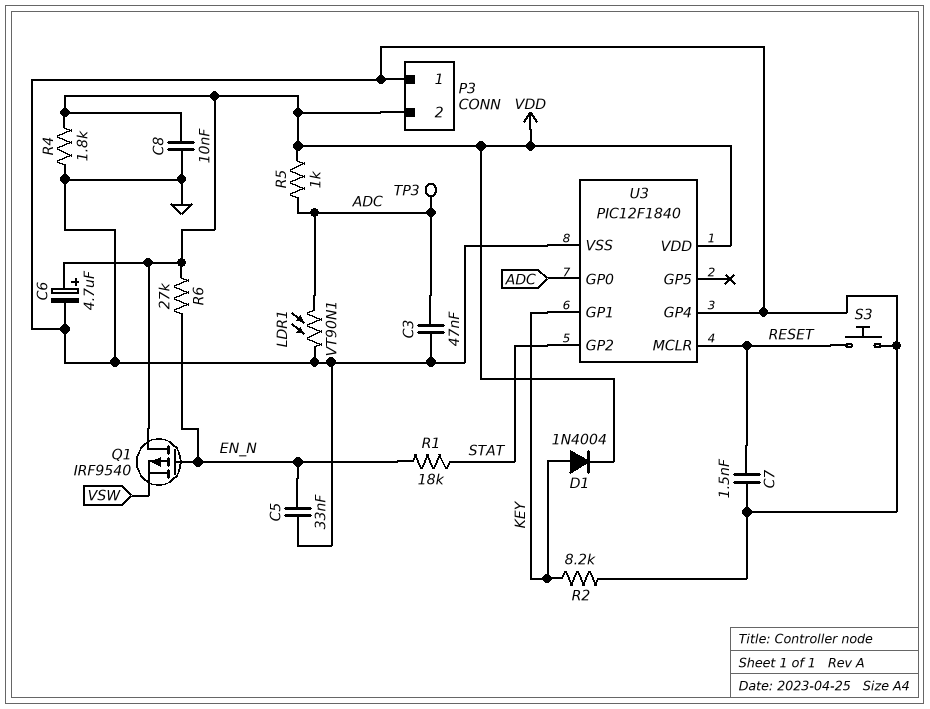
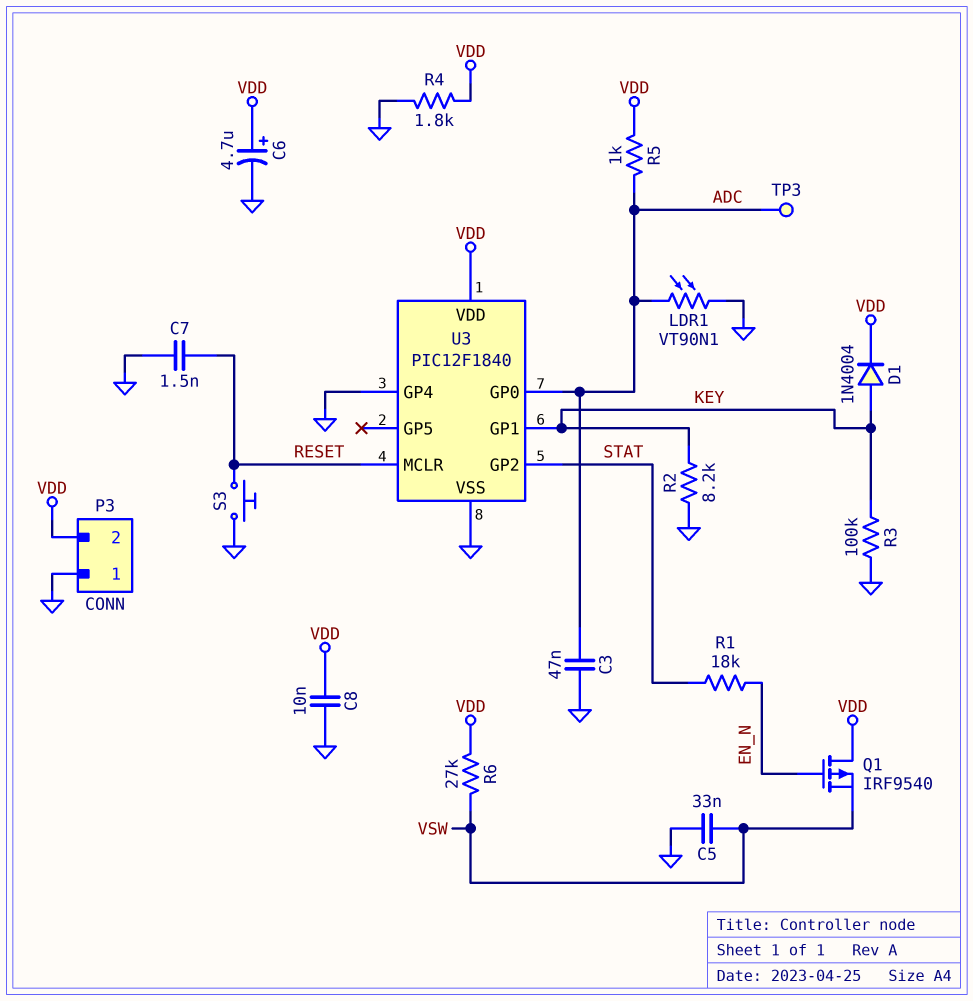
C5: 33nF (EN_N, GND) -> 33nF (GND, VSW)
R3: none -> 100k (GND, KEY)
R6: 27k (EN_N, VDD) -> 27k (VDD, VSW)

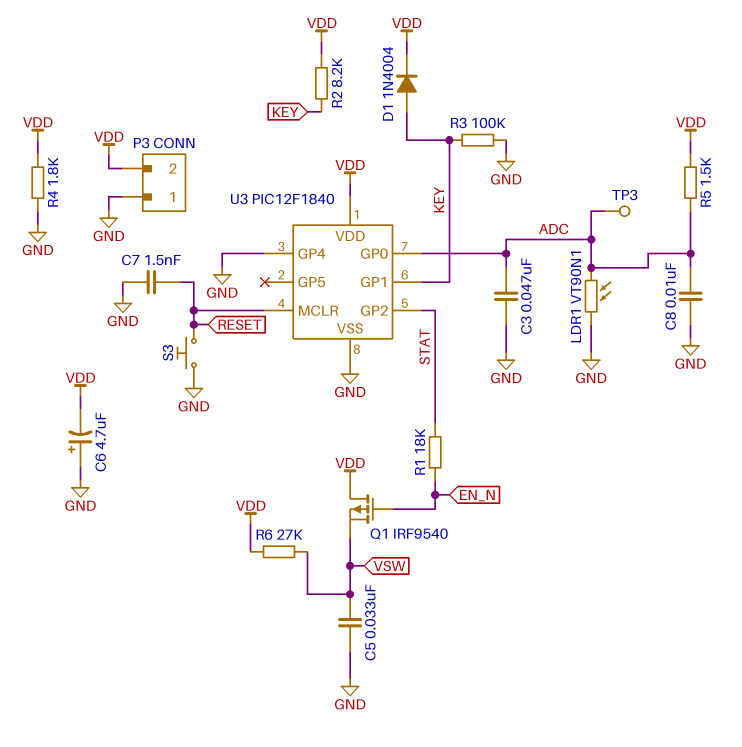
C6: 4.7uF (plus VDD, minus GND) -> 4.7uF (plus GND, minus VDD)
C8: 10nF (GND, VDD) -> 10nF (ADC, GND)
R2: 8.2k (GND, KEY) -> 8.2k (KEY, VDD)
R5: 1k (ADC, VDD) -> 1.5k (ADC, VDD)

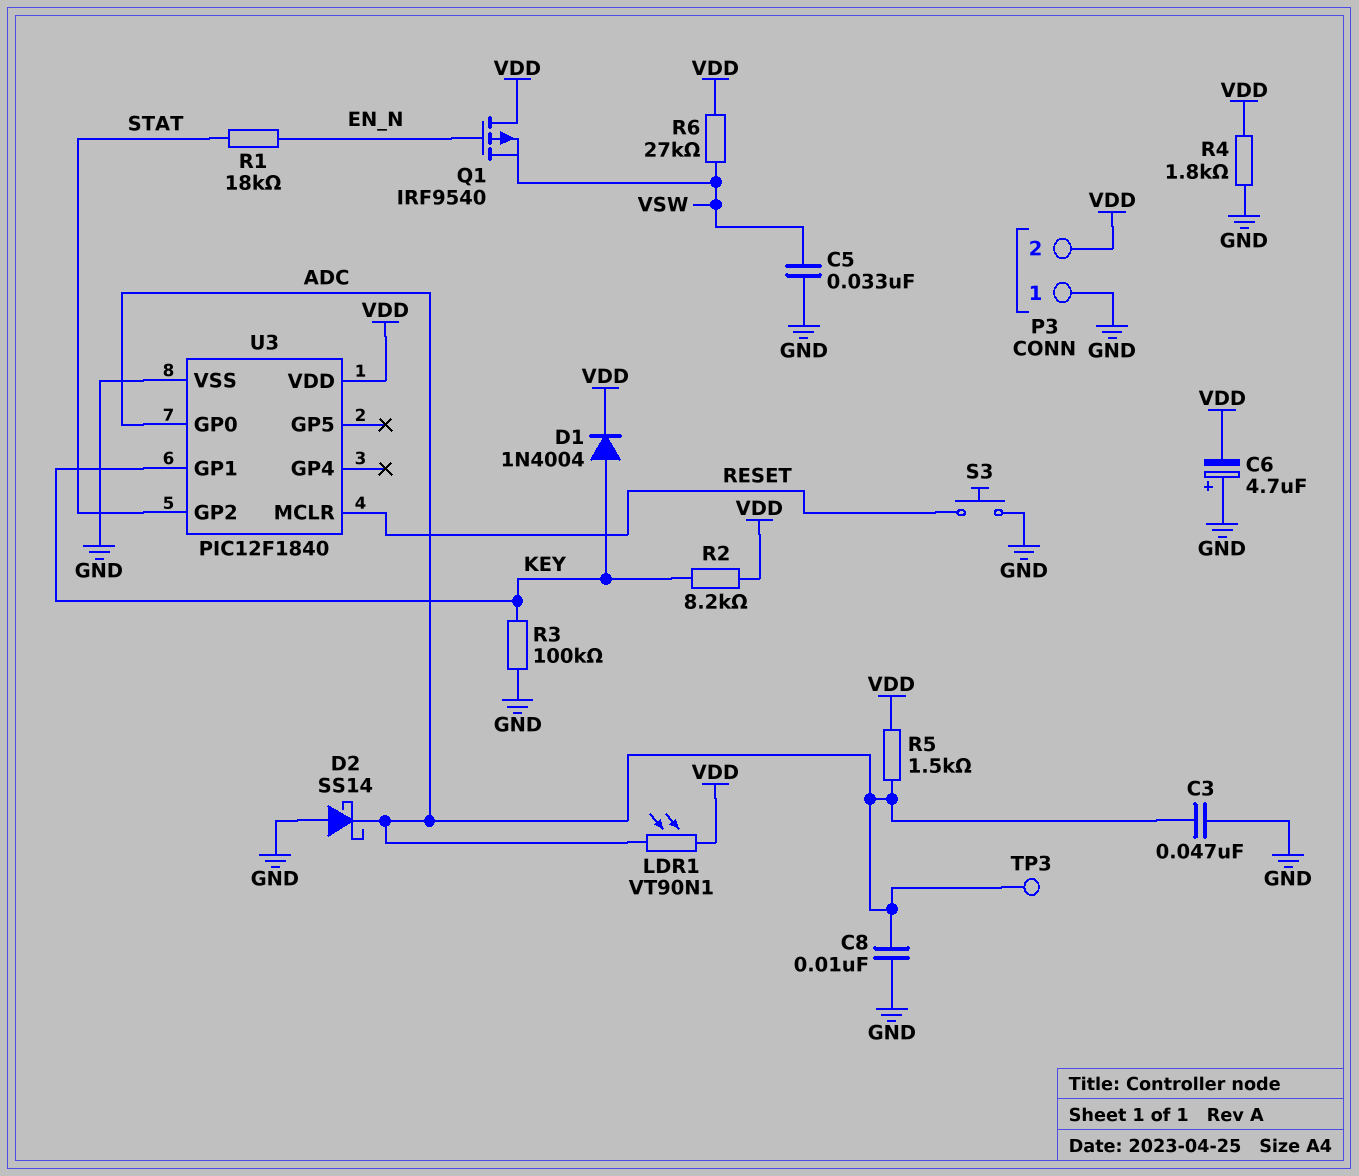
C7: 1.5nF (GND, RESET) -> none
D2: none -> schottky SS14 (A GND, K ADC)
LDR1: VT90N1 (ADC, GND) -> VT90N1 (ADC, VDD)
U3 pin GP4: GND -> none

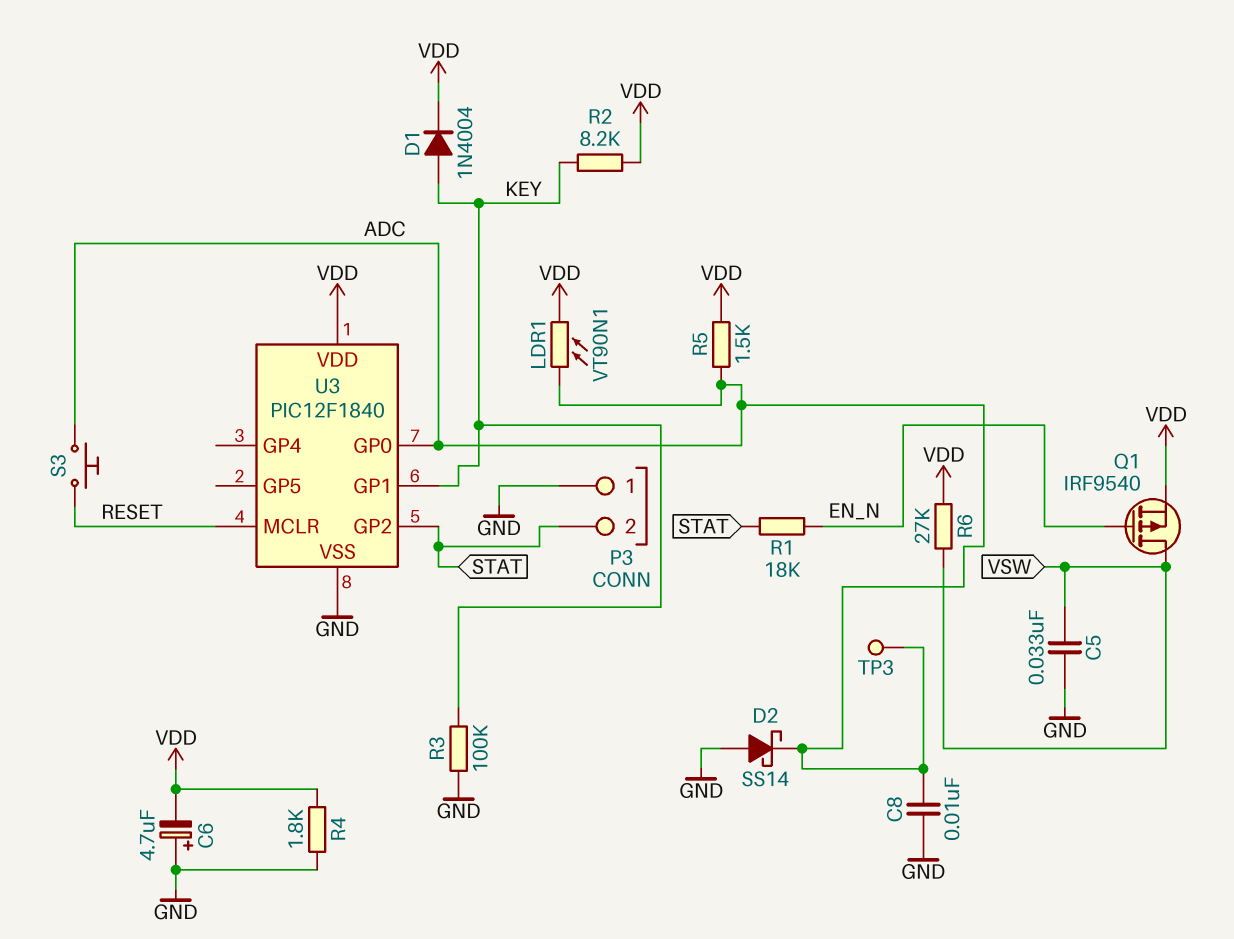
C3: 47nF (ADC, GND) -> none
P3 pin 2: VDD -> STAT
Q1: PMOS IRF9540 (G EN_N, D VDD, S VSW) -> PMOS IRF9540 (G EN_N, D VSW, S VDD)
S3: button (GND, RESET) -> button (ADC, RESET)

